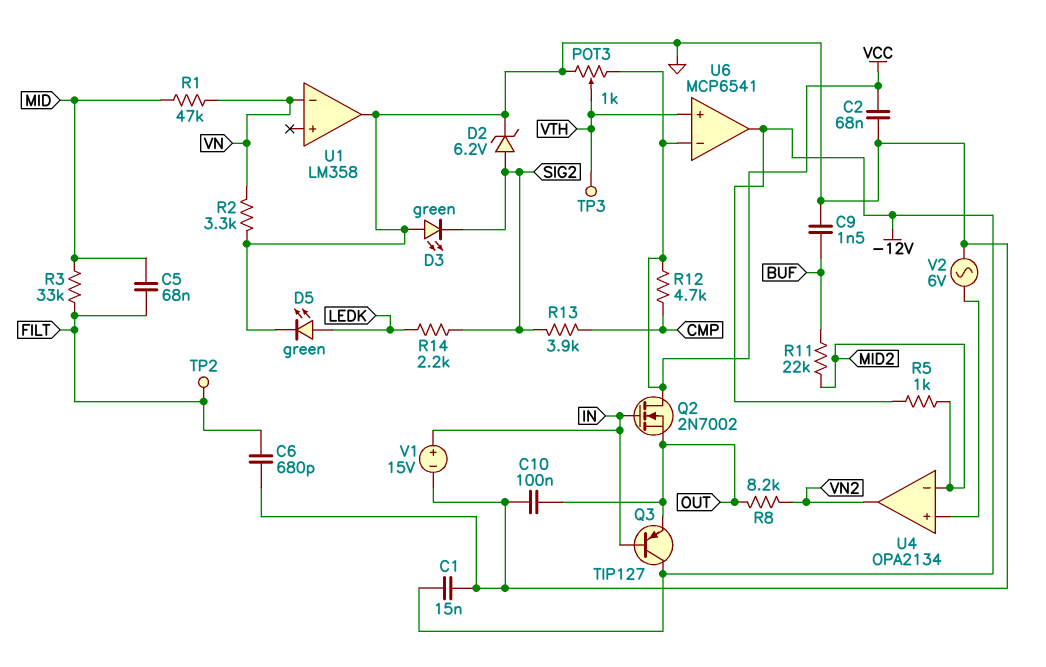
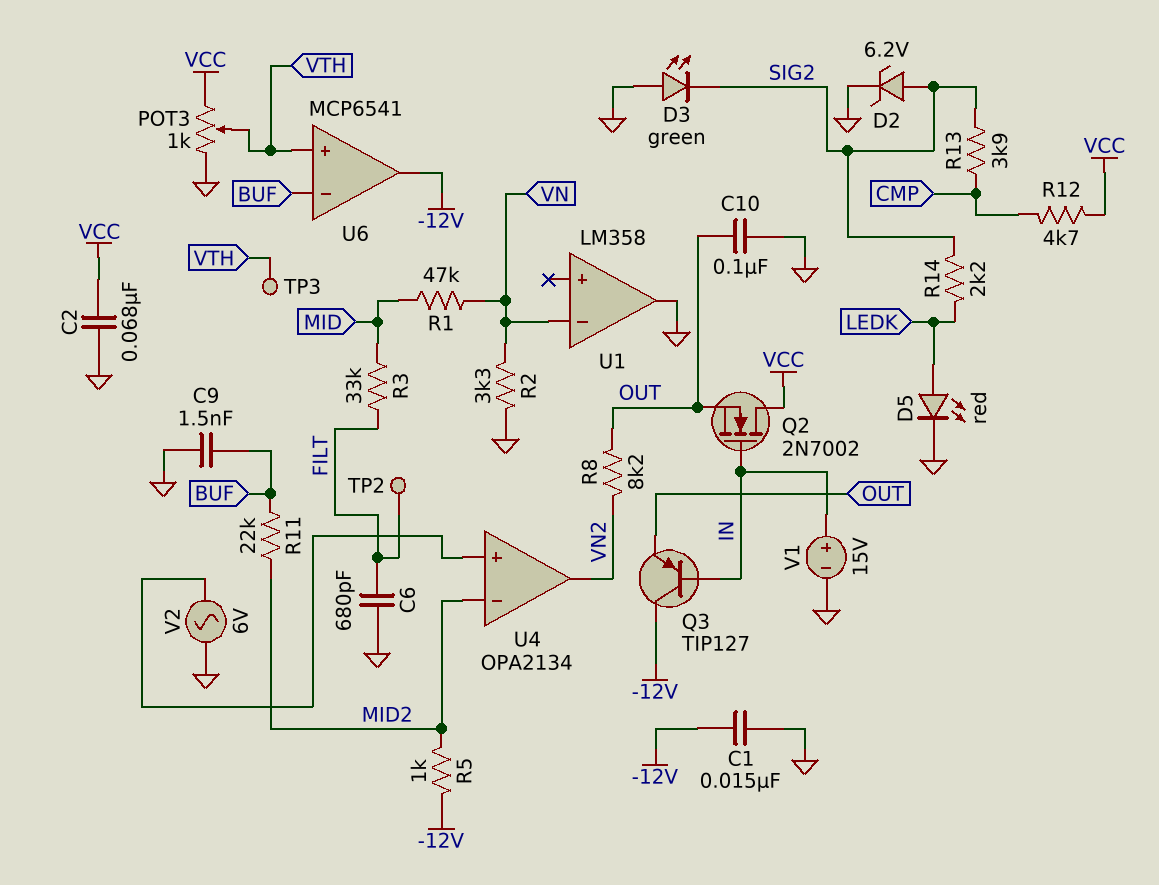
C5: 68nF (FILT, MID) -> none
D5: LED green (A LEDK, K GND) -> LED red (A LEDK, K GND)
U6 pin in-: VCC -> BUF

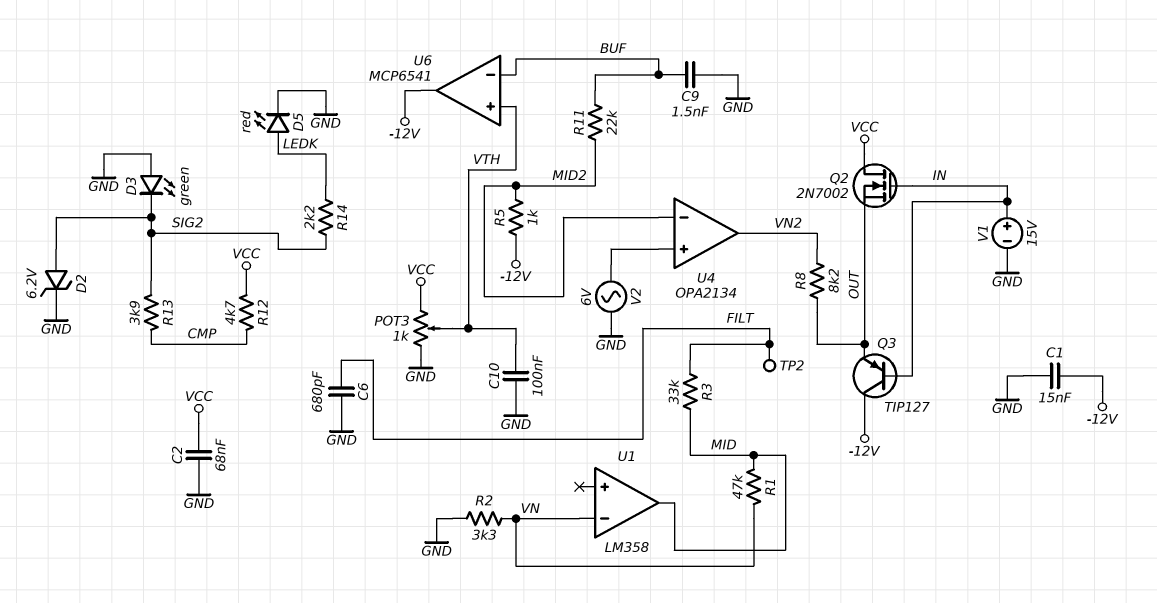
C10: 100nF (GND, OUT) -> 100nF (GND, VTH)
TP3: test point (VTH) -> none
U1 pin out: GND -> MID

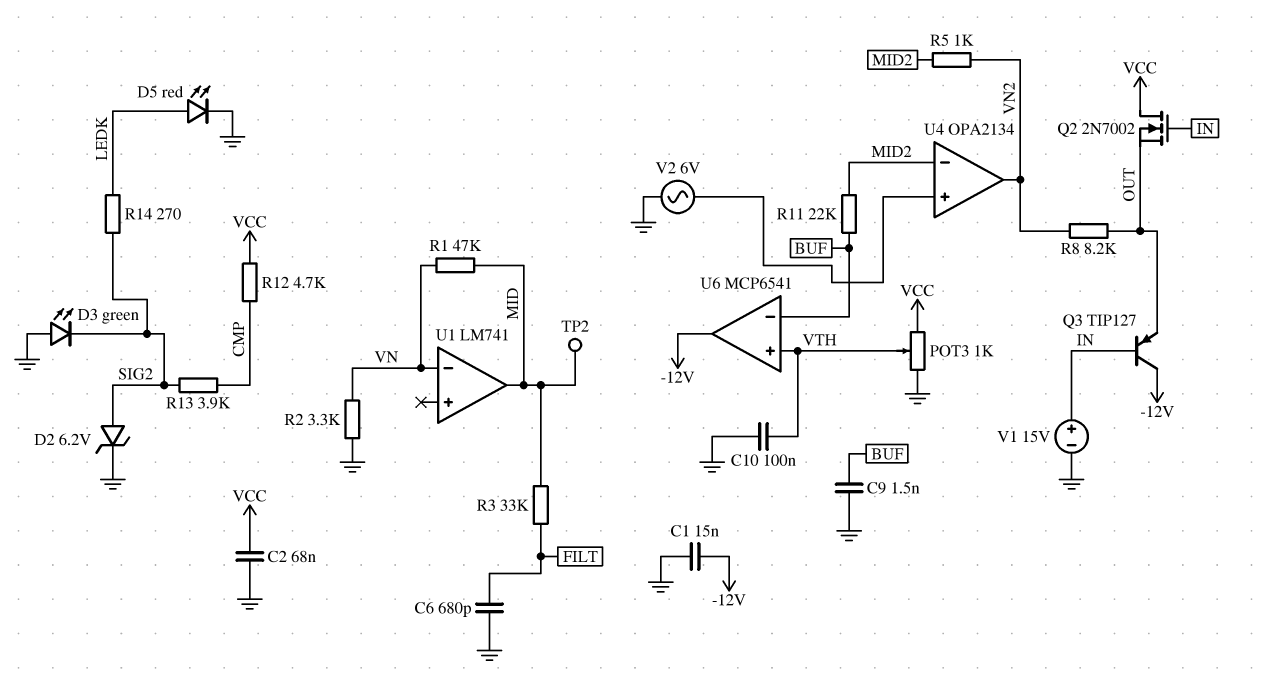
R5: 1k (-12V, MID2) -> 1k (MID2, VN2)
R14: 2.2k (LEDK, SIG2) -> 270 (LEDK, SIG2)
TP2: test point (FILT) -> test point (MID)
U1: LM358 -> LM741

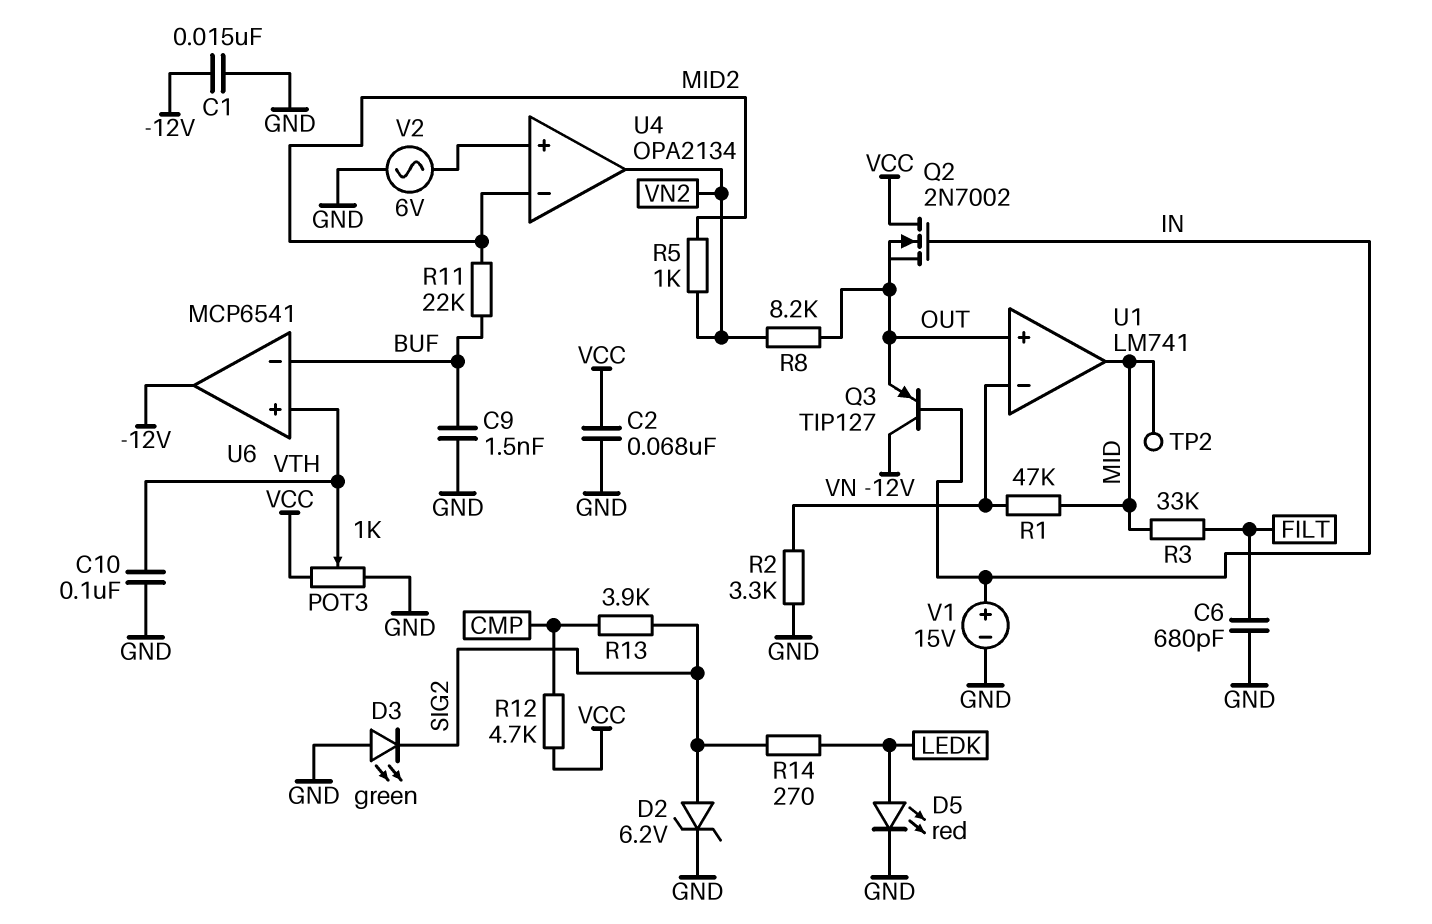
U1 pin in+: none -> OUT

